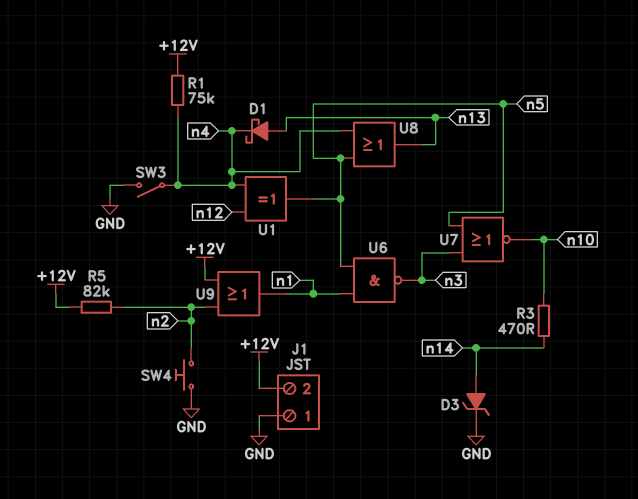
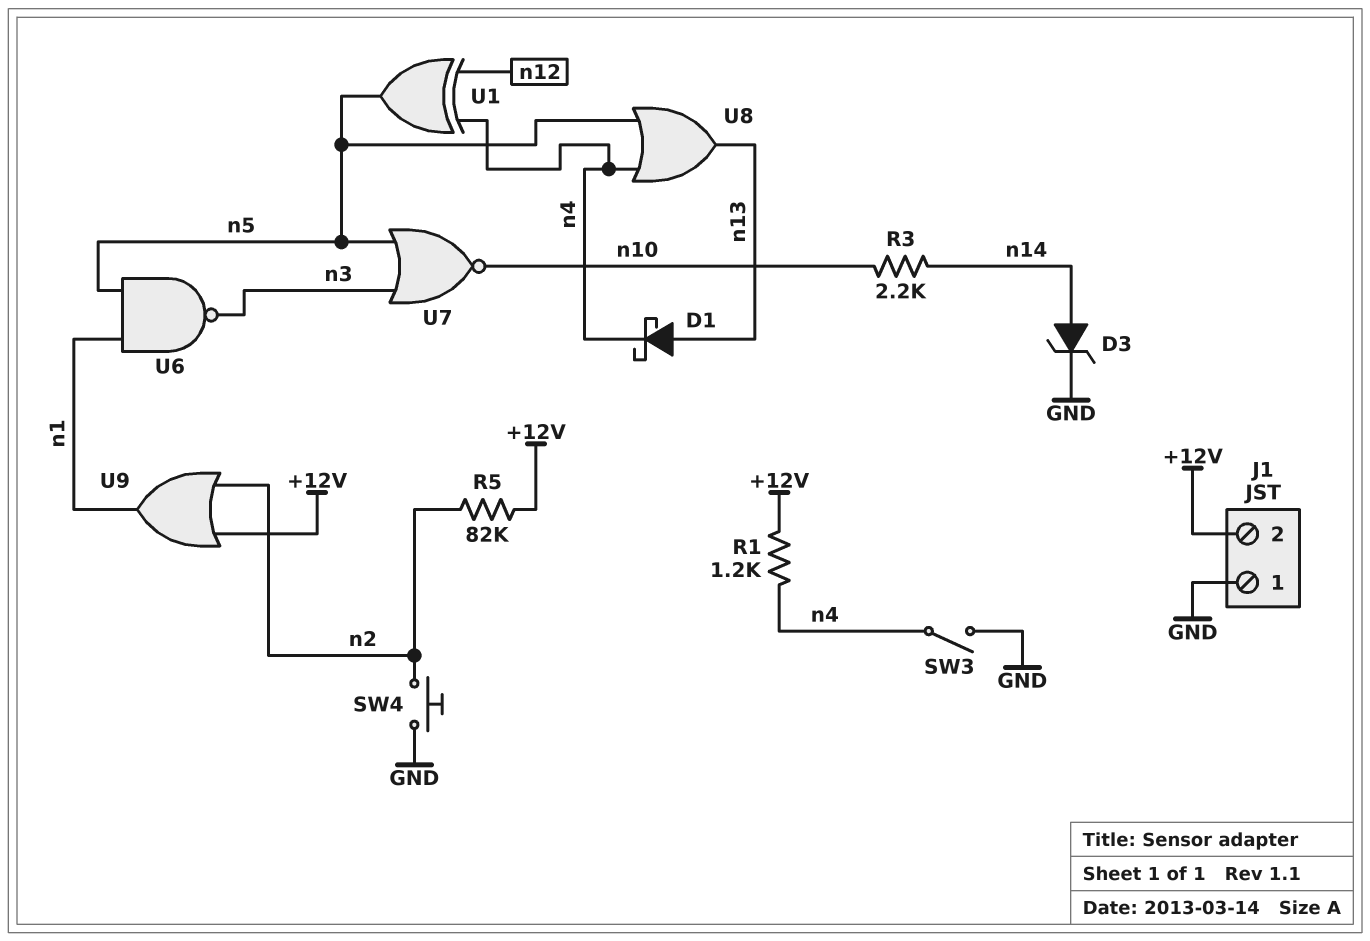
R1: 75k (+12V, n4) -> 1.2k (+12V, n4)
R3: 470 (n10, n14) -> 2.2k (n10, n14)

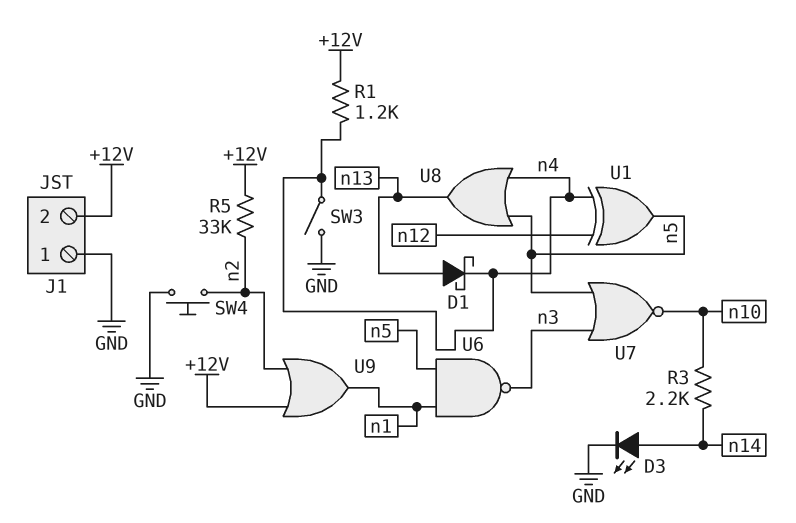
D3: zener (A n14, K GND) -> LED (A n14, K GND)
R5: 82k (+12V, n2) -> 33k (+12V, n2)

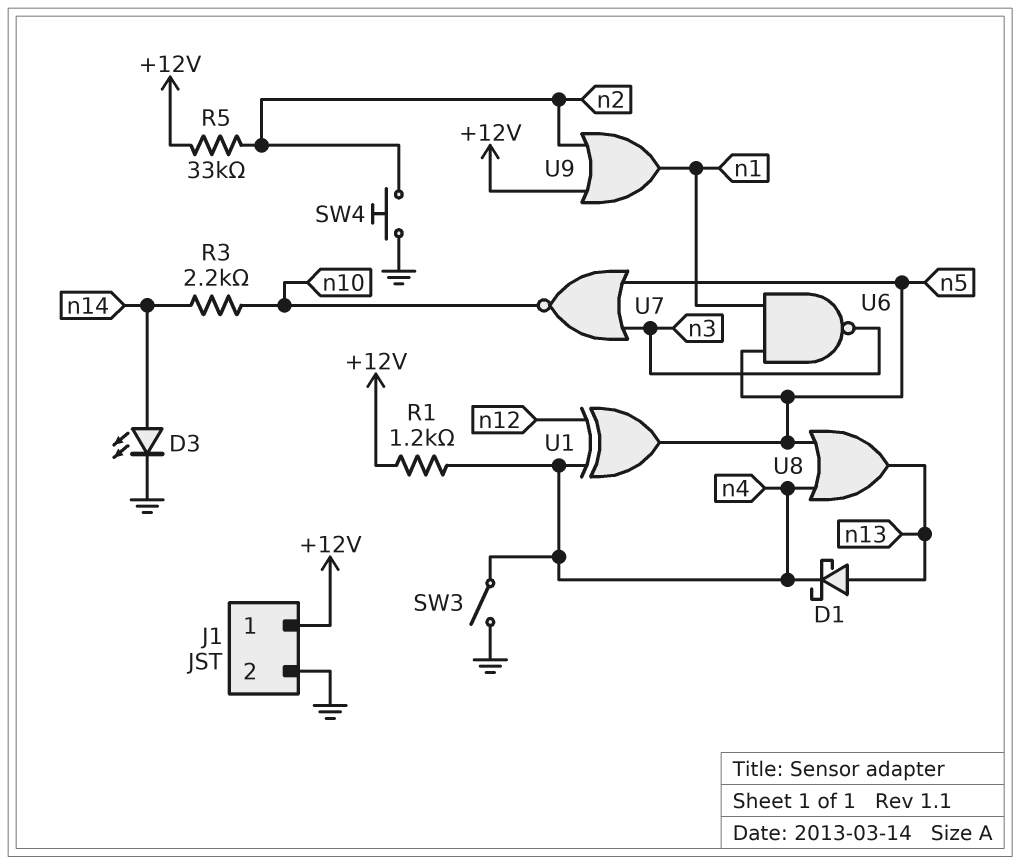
J1 pin 1: GND -> +12V
J1 pin 2: +12V -> GND

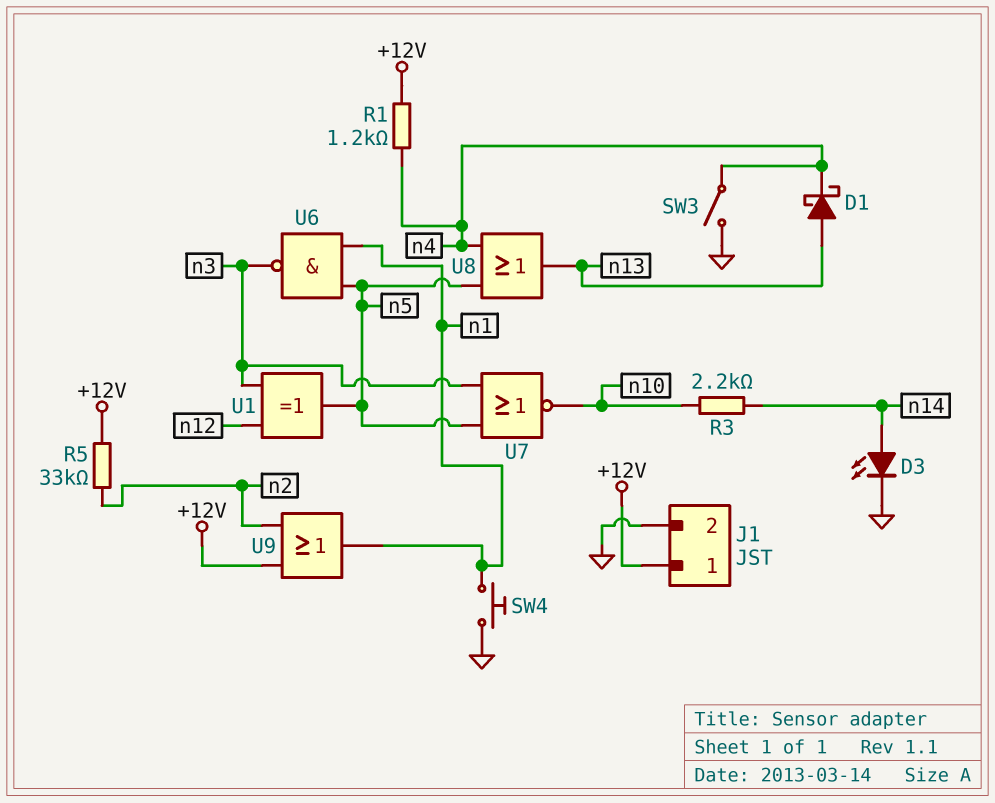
SW4: button (GND, n2) -> button (GND, n1)
U1: XOR (in n4, in n12, out n5) -> XOR (in n3, in n12, out n5)

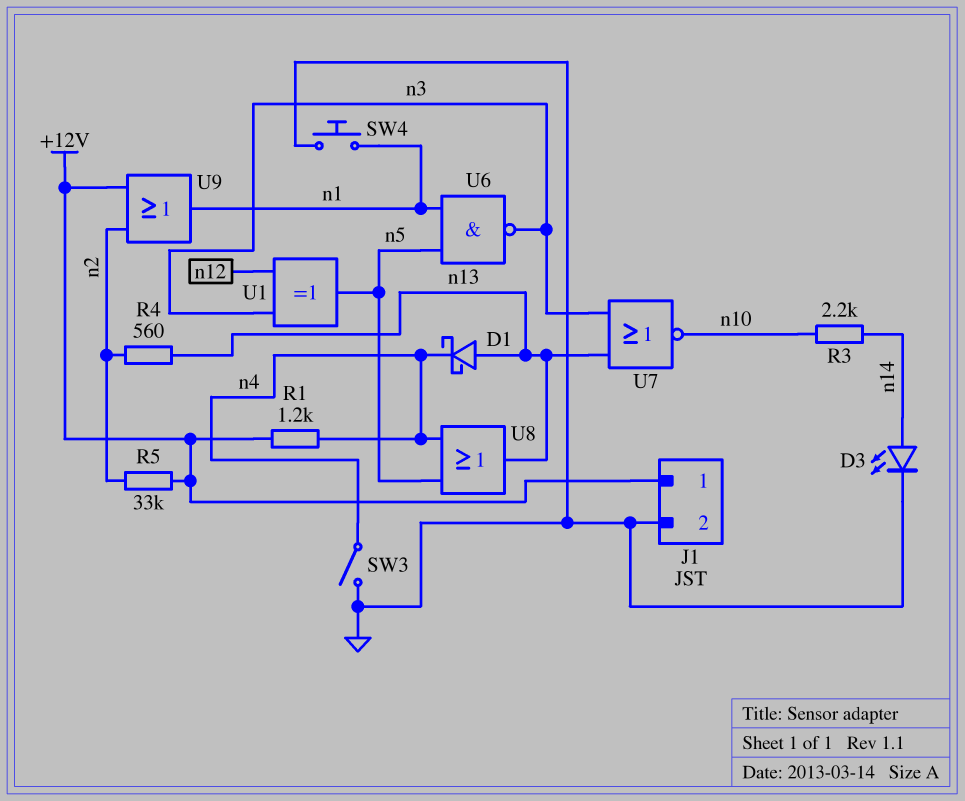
R4: none -> 560 (n2, n13)
U7: NOR (in n3, in n5, out n10) -> NOR (in n3, in n13, out n10)

